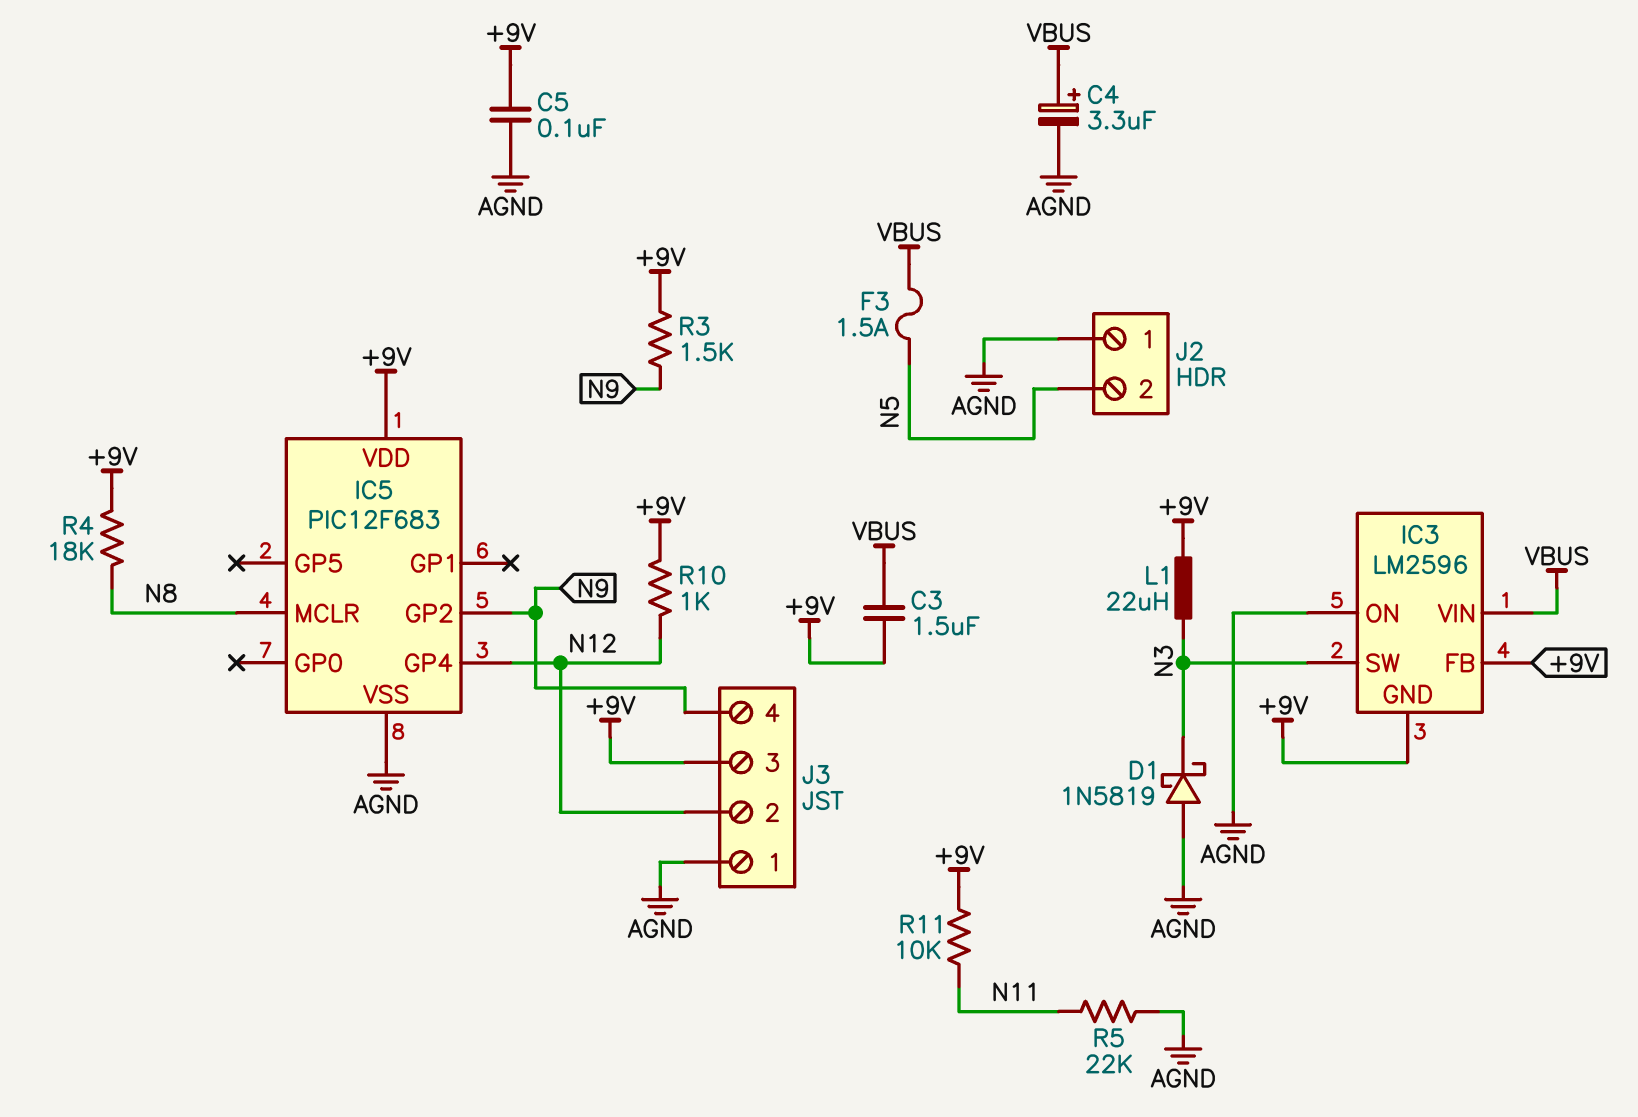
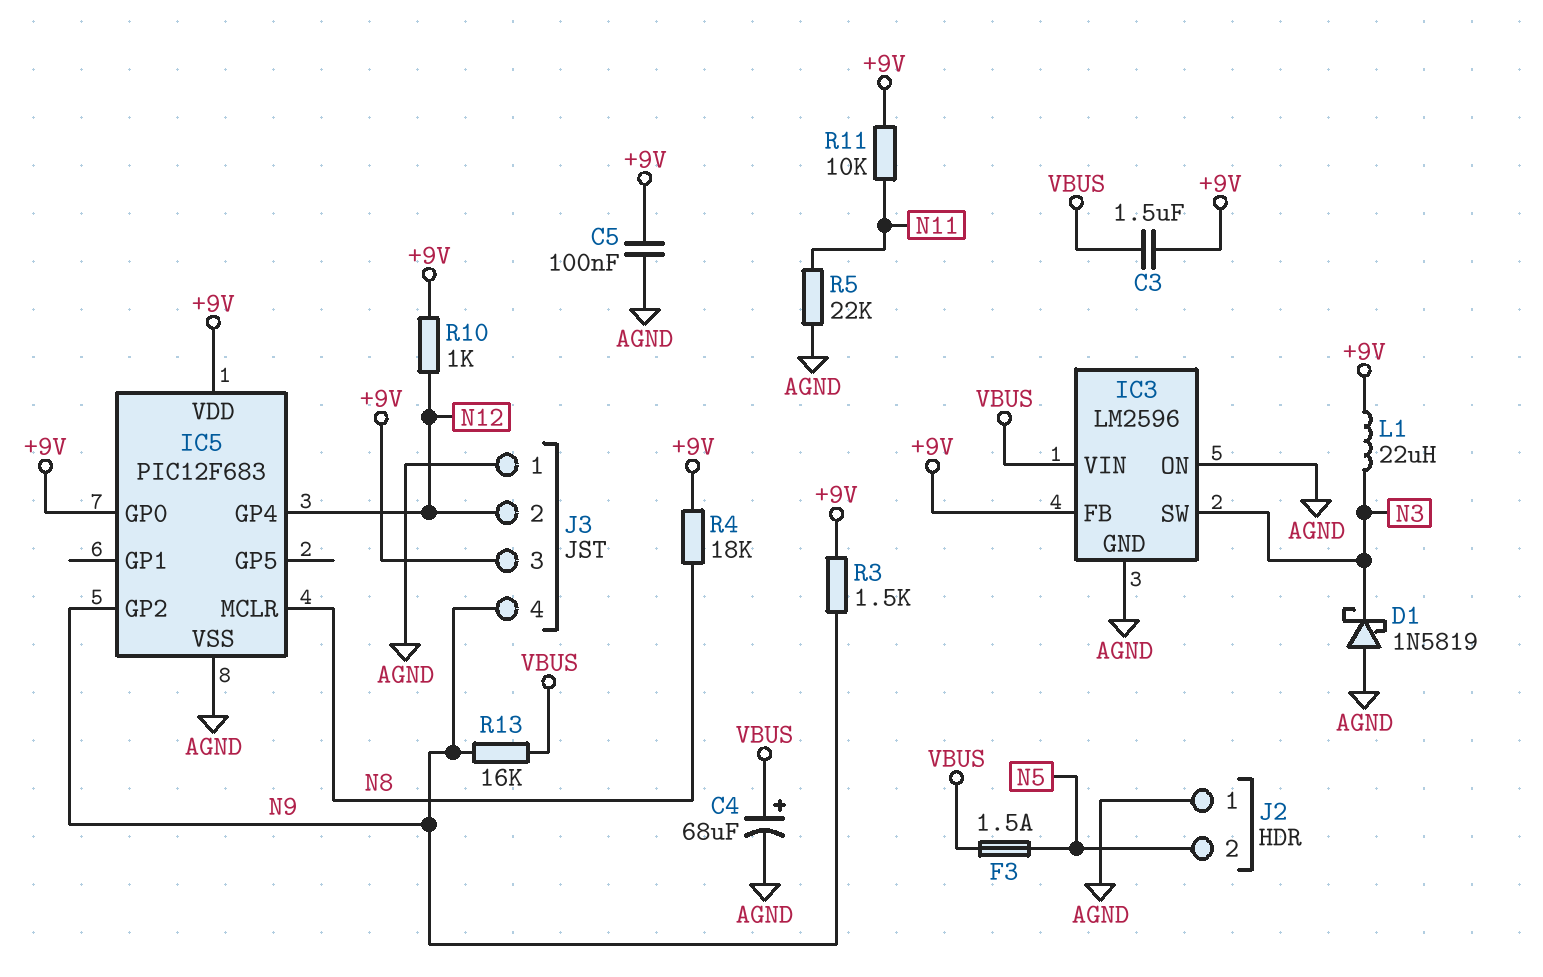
C4: 3.3uF (plus VBUS, minus AGND) -> 68uF (plus VBUS, minus AGND)
IC3 pin GND: +9V -> AGND
IC5 pin GP0: none -> +9V
R13: none -> 16k (N9, VBUS)

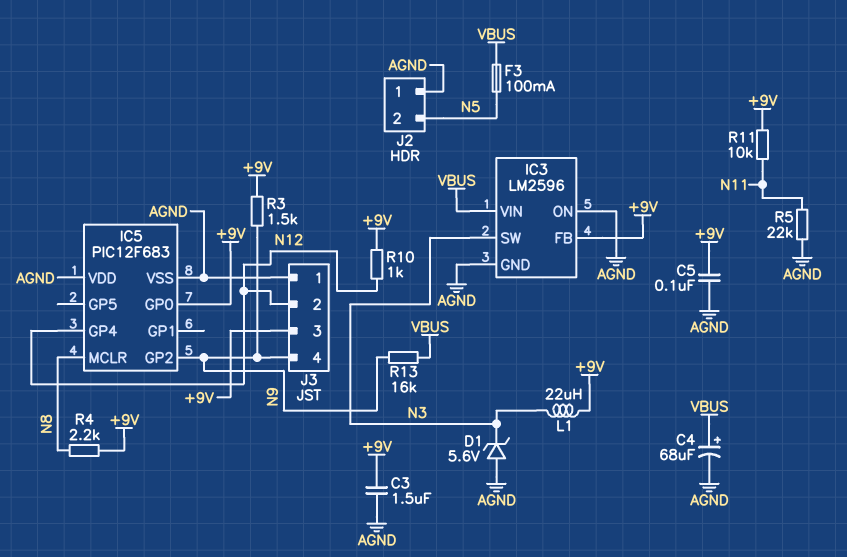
C3: 1.5uF (+9V, VBUS) -> 1.5uF (+9V, AGND)
D1: schottky 1N5819 (A AGND, K N3) -> zener 5.6V (A AGND, K N3)
F3: 1.5A (N5, VBUS) -> 100mA (N5, VBUS)
IC5 pin VDD: +9V -> AGND
R4: 18k (+9V, N8) -> 2.2k (+9V, N8)

